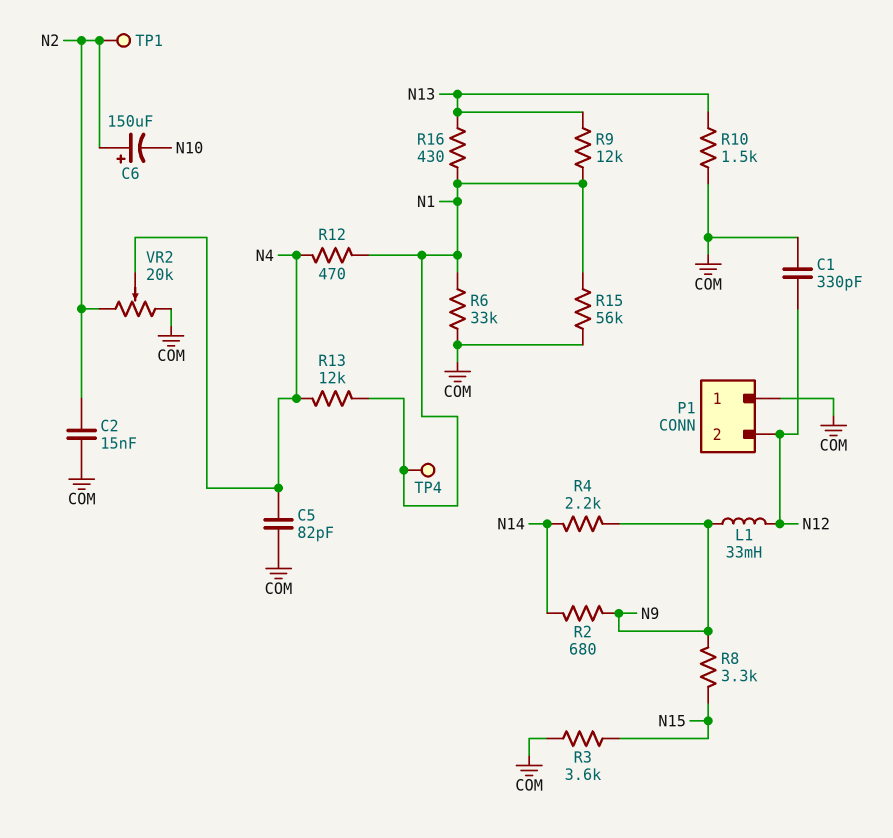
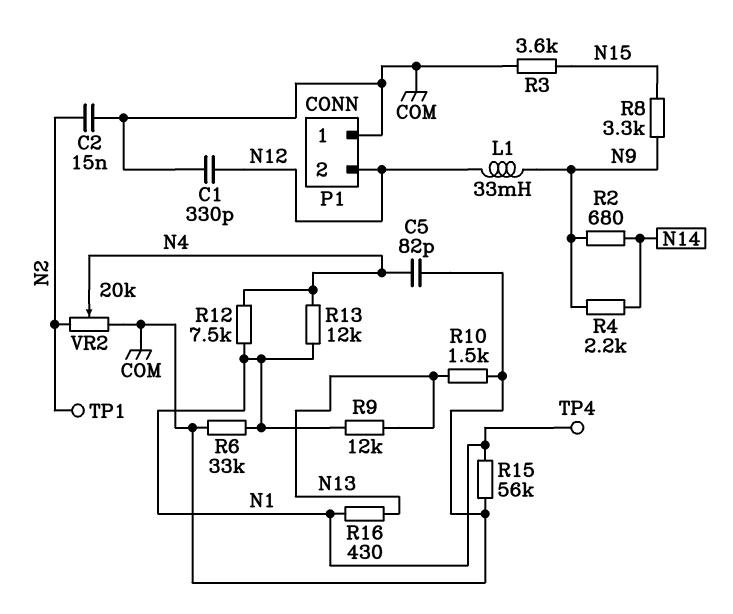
C6: 150uF (plus N2, minus N10) -> none
R12: 470 (N1, N4) -> 7.5k (N1, N4)

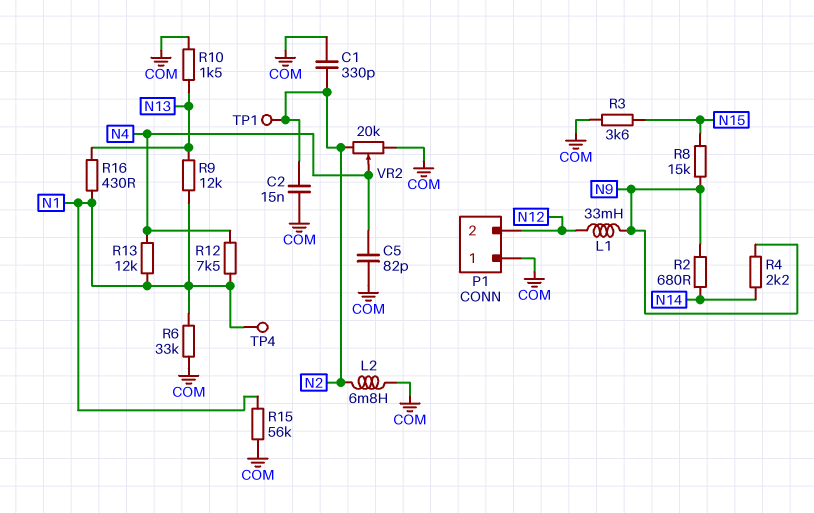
C1: 330pF (COM, N12) -> 330pF (COM, N2)
L2: none -> 6.8mH (COM, N2)
R8: 3.3k (N9, N15) -> 15k (N9, N15)

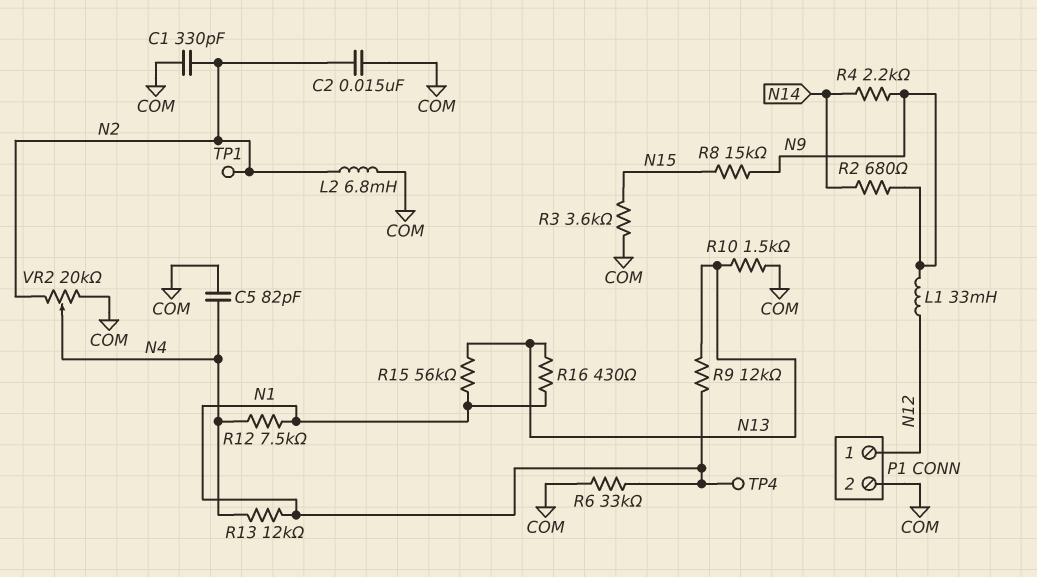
P1 pin 1: COM -> N12
P1 pin 2: N12 -> COM
R15: 56k (COM, N1) -> 56k (N1, N13)

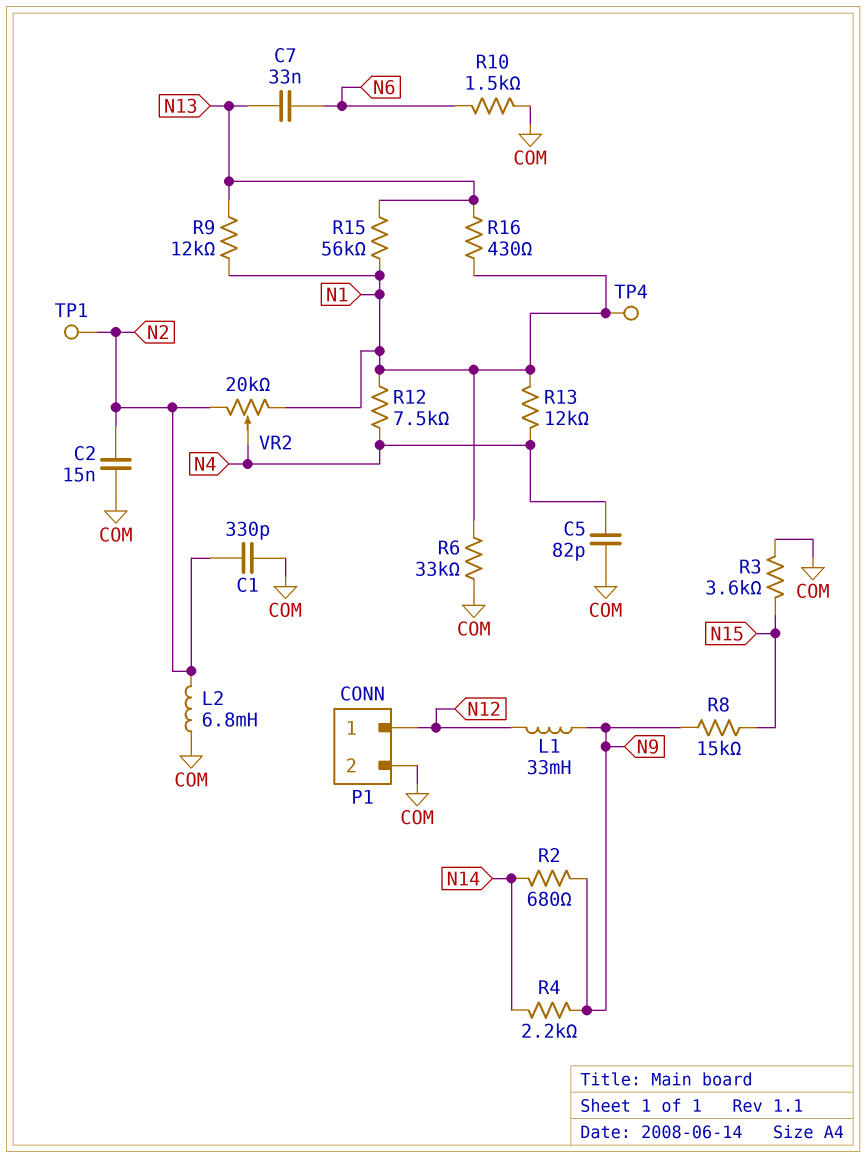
C7: none -> 33nF (N6, N13)
R10: 1.5k (COM, N13) -> 1.5k (COM, N6)
VR2: 20k (COM, N2, wiper N4) -> 20k (N1, N2, wiper N4)

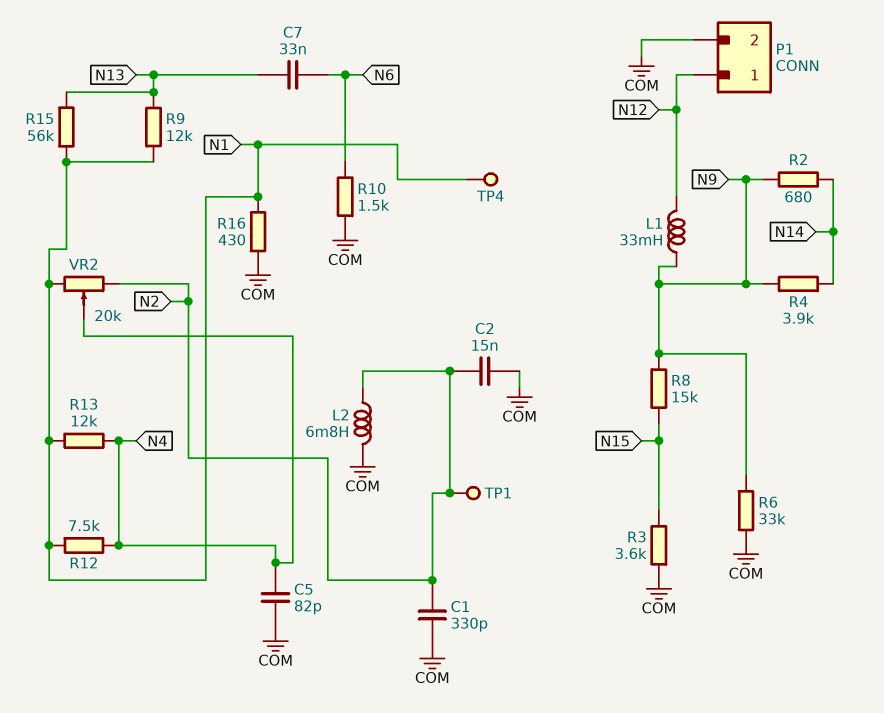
R4: 2.2k (N9, N14) -> 3.9k (N9, N14)
R6: 33k (COM, N1) -> 33k (COM, N9)
R16: 430 (N1, N13) -> 430 (COM, N1)

